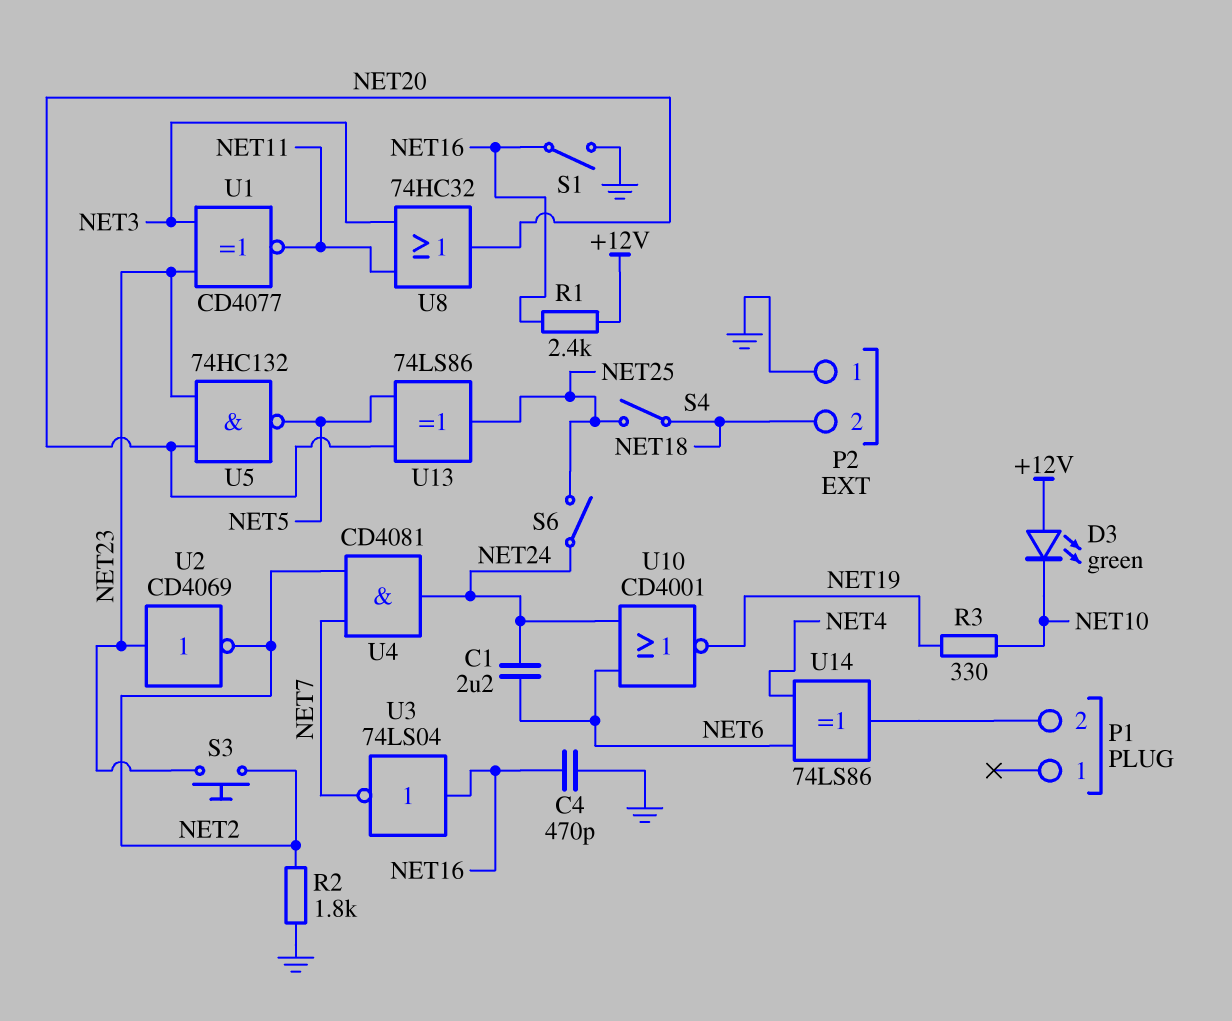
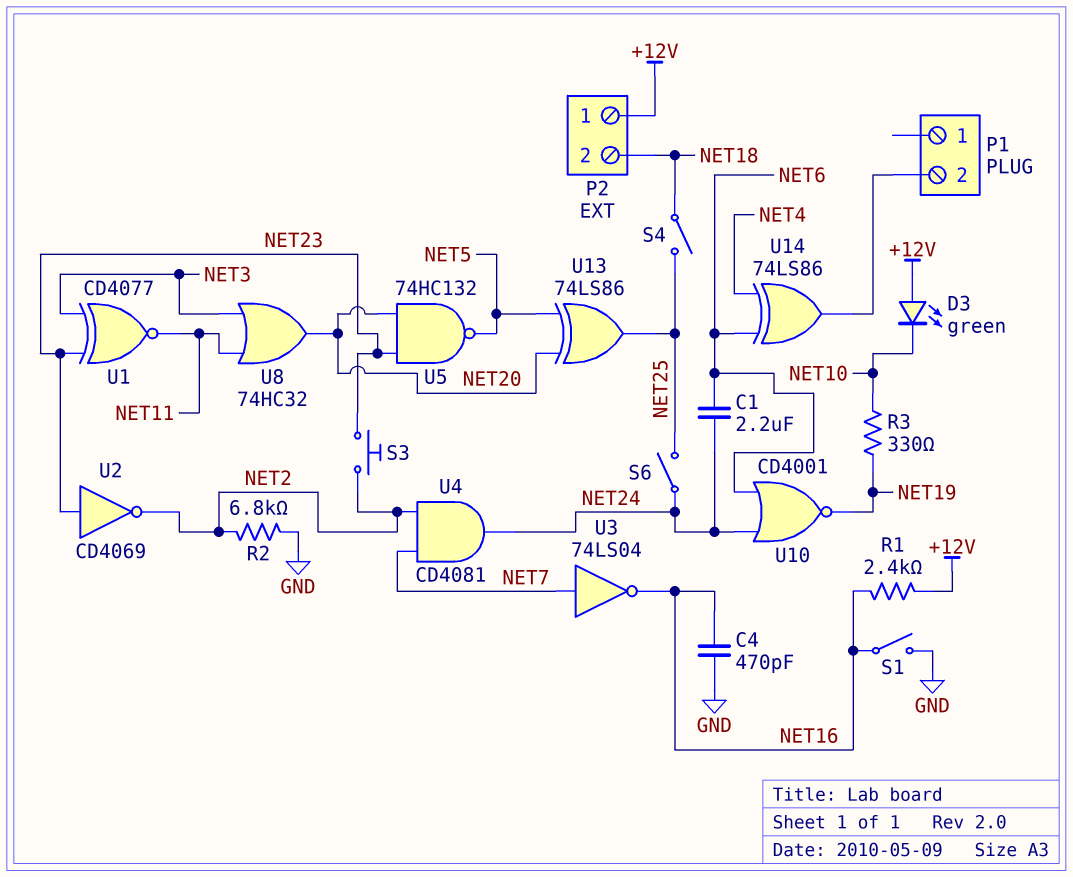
P2 pin 1: GND -> +12V
R2: 1.8k (GND, NET2) -> 6.8k (GND, NET2)
U3: NOT 74LS04 (in NET16, out NET7) -> NOT 74LS04 (in NET7, out NET16)

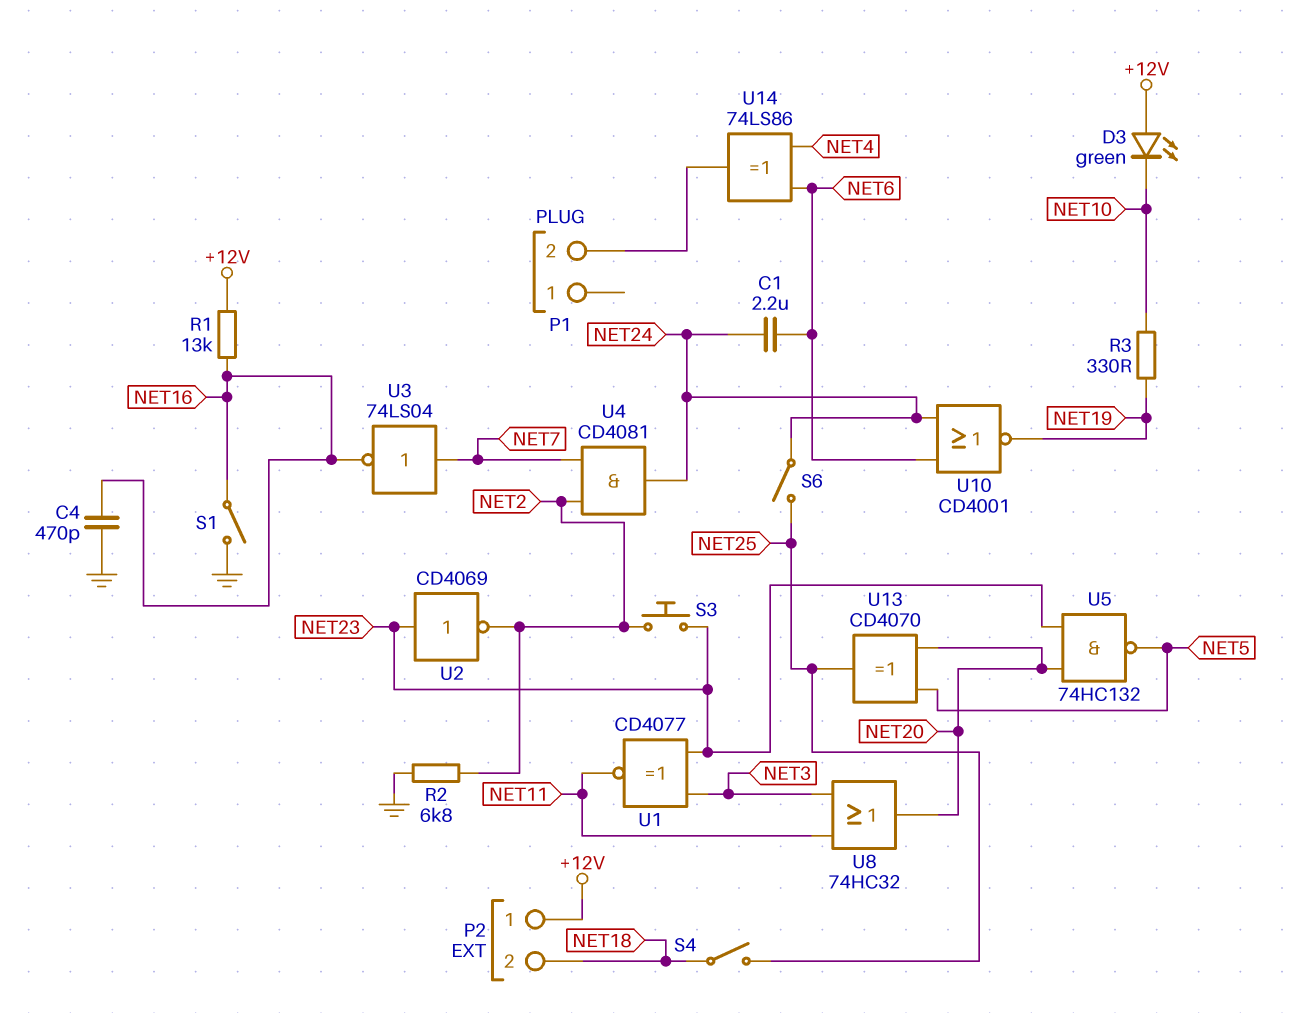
R1: 2.4k (+12V, NET16) -> 13k (+12V, NET16)
U13: XOR 74LS86 (in NET5, in NET20, out NET25) -> XOR CD4070 (in NET5, in NET20, out NET25)

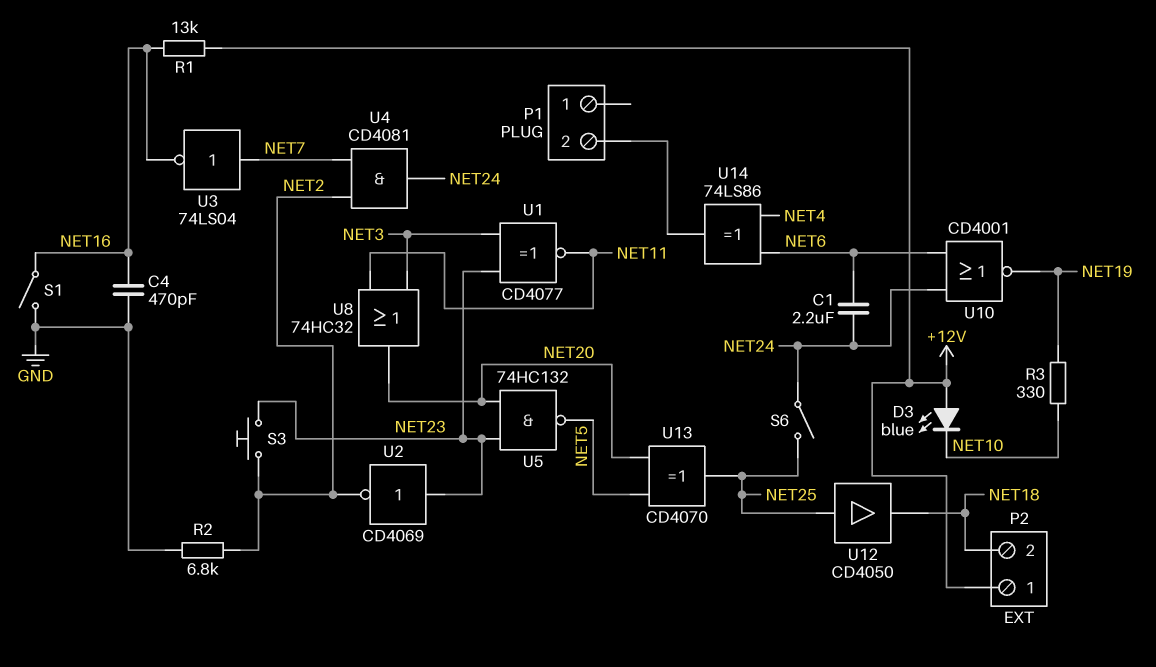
D3: LED green (A +12V, K NET10) -> LED blue (A +12V, K NET10)
S4: switch (NET18, NET25) -> none
U12: none -> buffer CD4050 (in NET25, out NET18)

